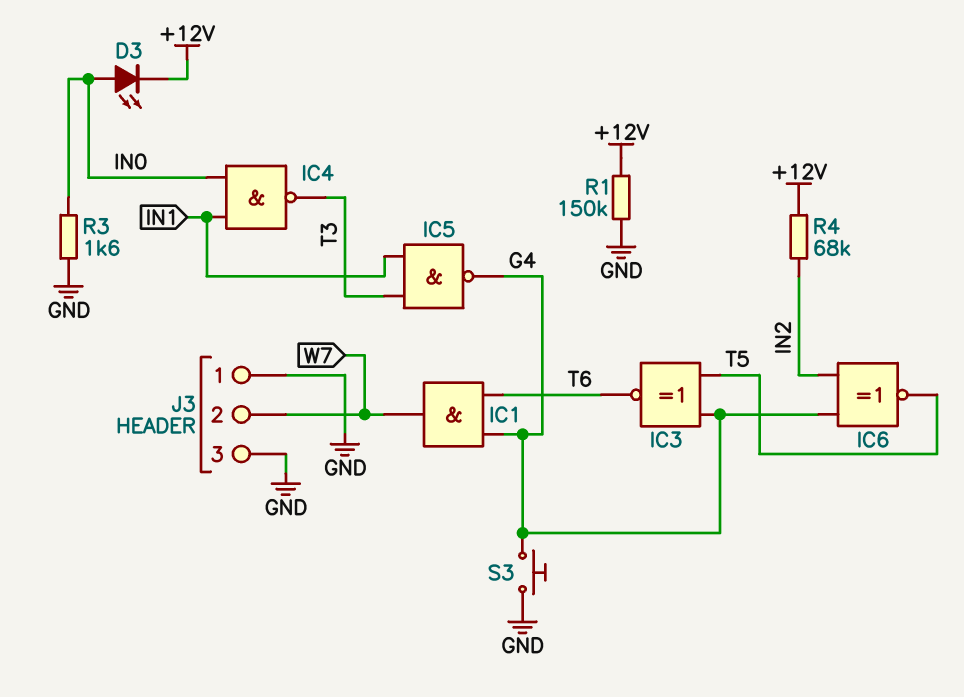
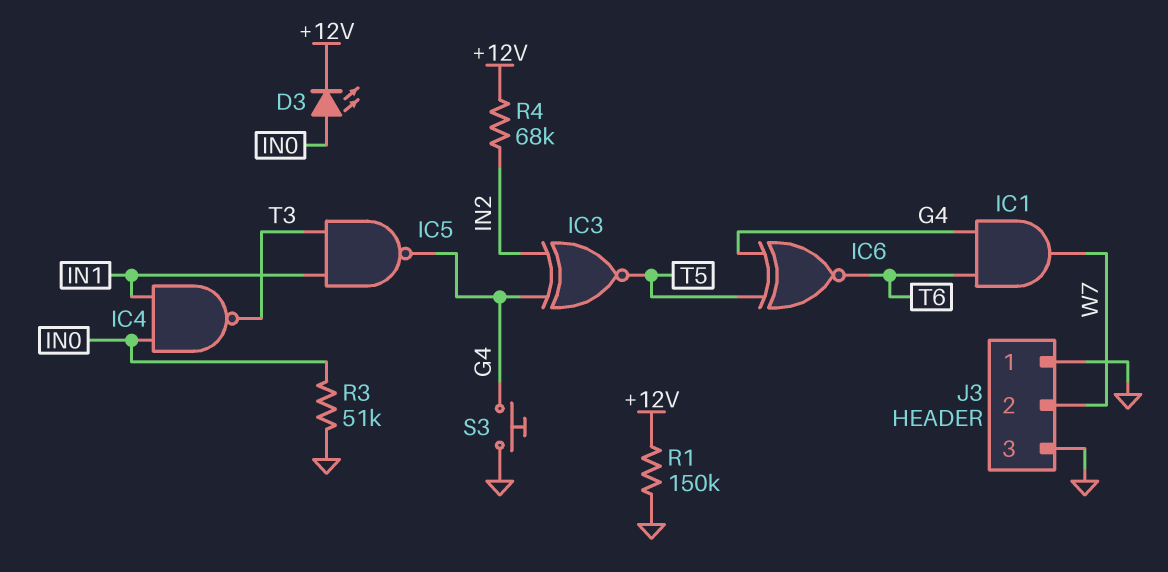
IC3: XNOR (in G4, in T5, out T6) -> XNOR (in G4, in IN2, out T5)
IC6: XNOR (in G4, in IN2, out T5) -> XNOR (in G4, in T5, out T6)
R3: 1.6k (GND, IN0) -> 51k (GND, IN0)

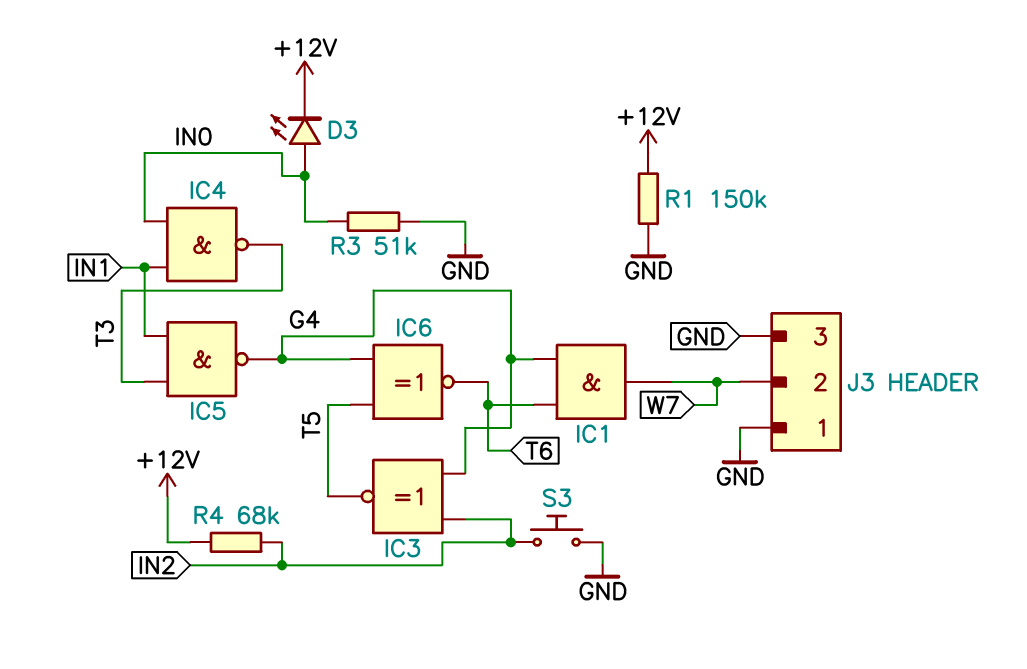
S3: button (G4, GND) -> button (GND, IN2)

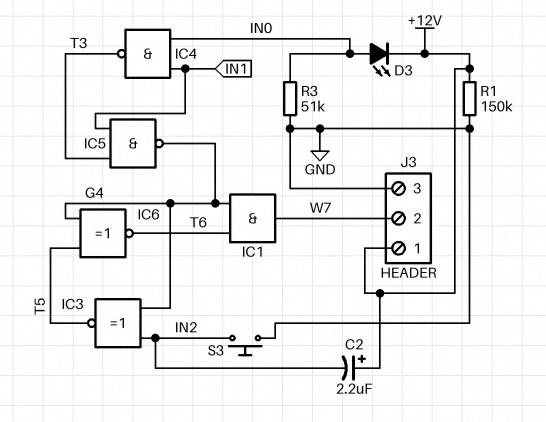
C2: none -> 2.2uF (plus +12V, minus IN2)
J3 pin 1: GND -> +12V
R4: 68k (+12V, IN2) -> none

